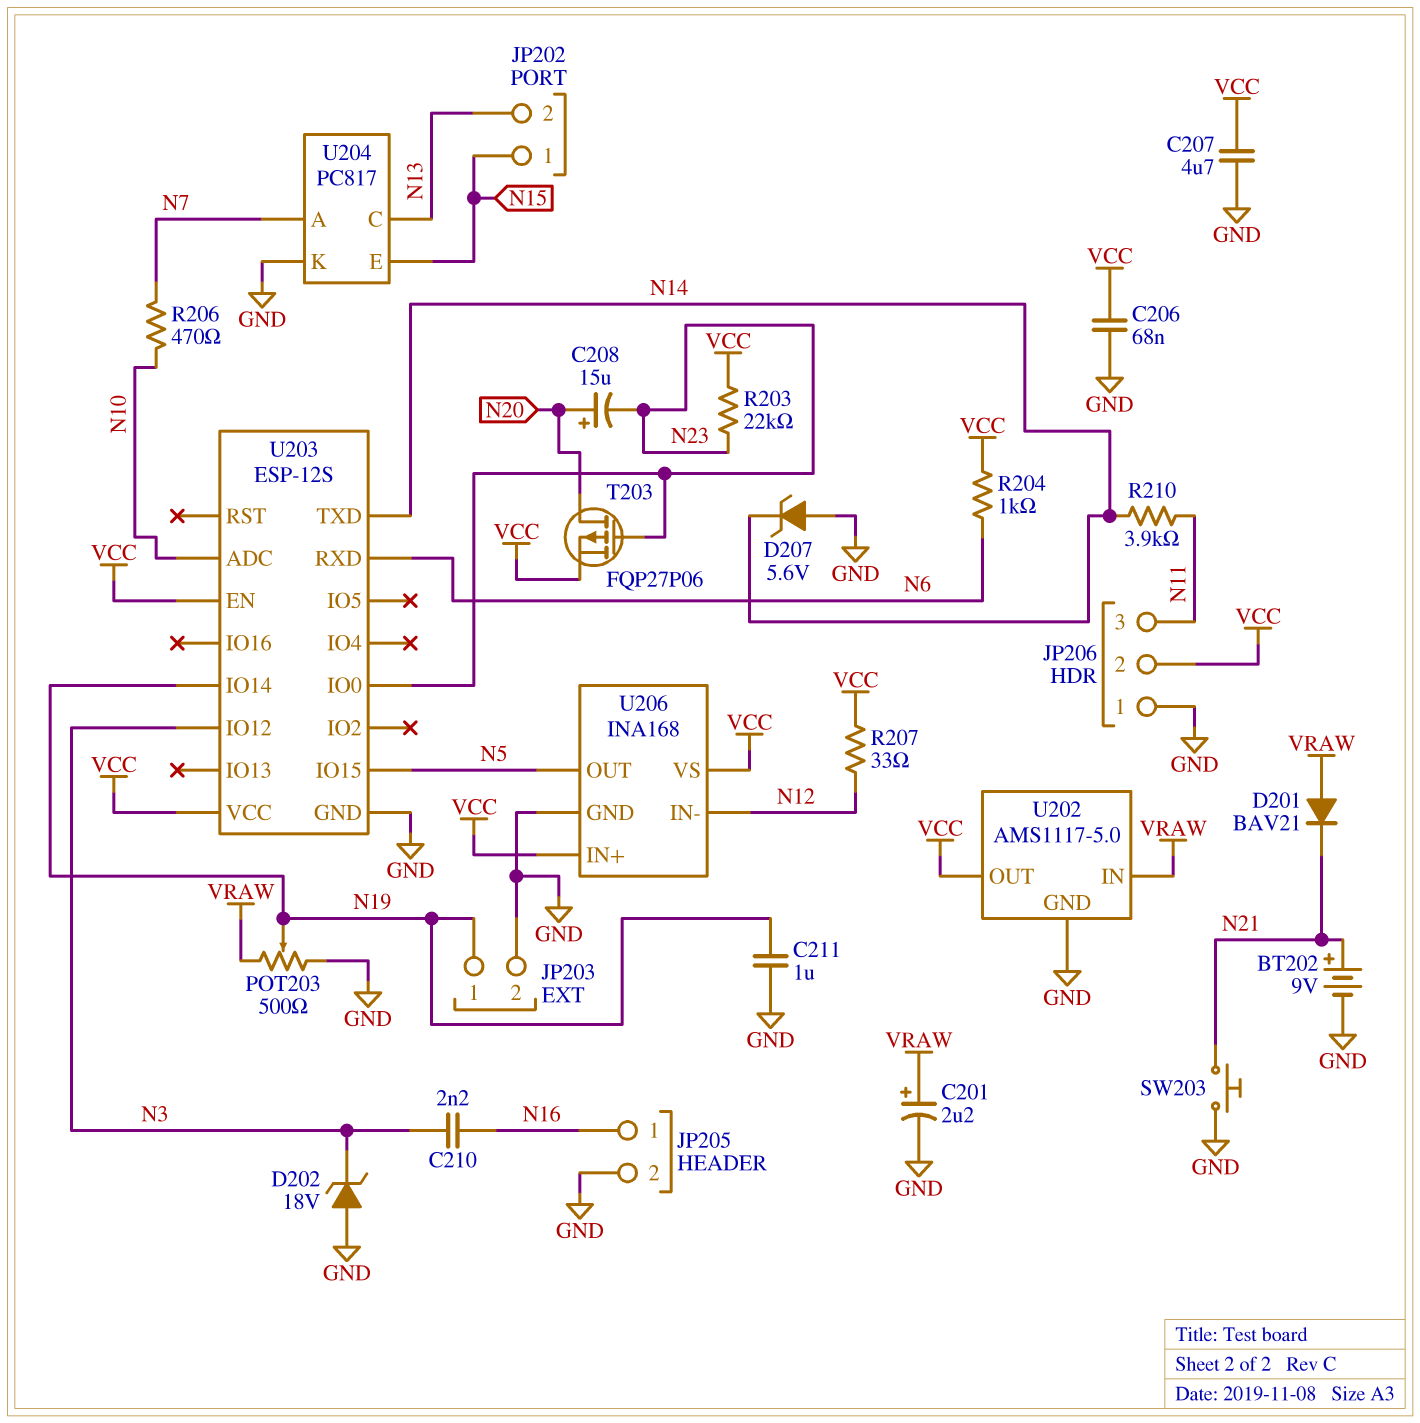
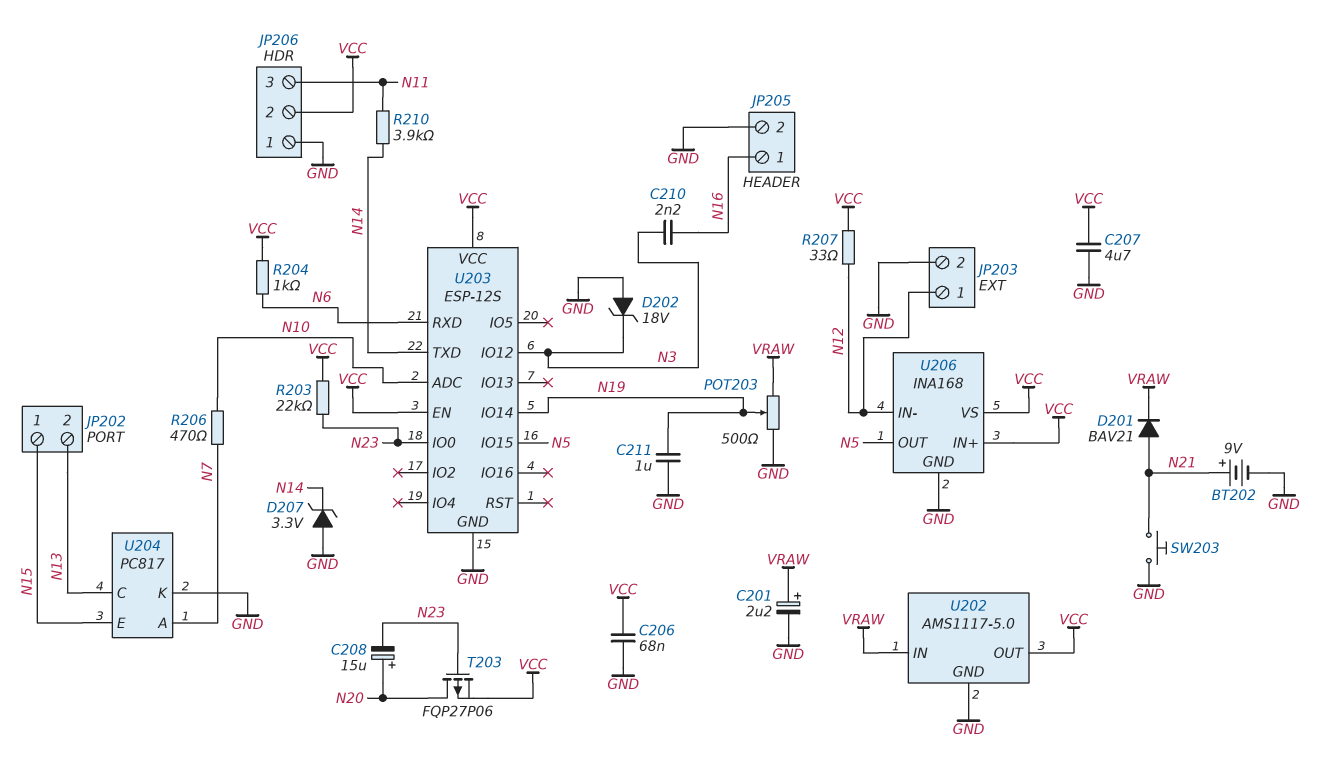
D201: diode BAV21 (A VRAW, K N21) -> diode BAV21 (A N21, K VRAW)
D207: zener 5.6V (A GND, K N14) -> zener 3.3V (A GND, K N14)
JP203 pin 1: N19 -> N12

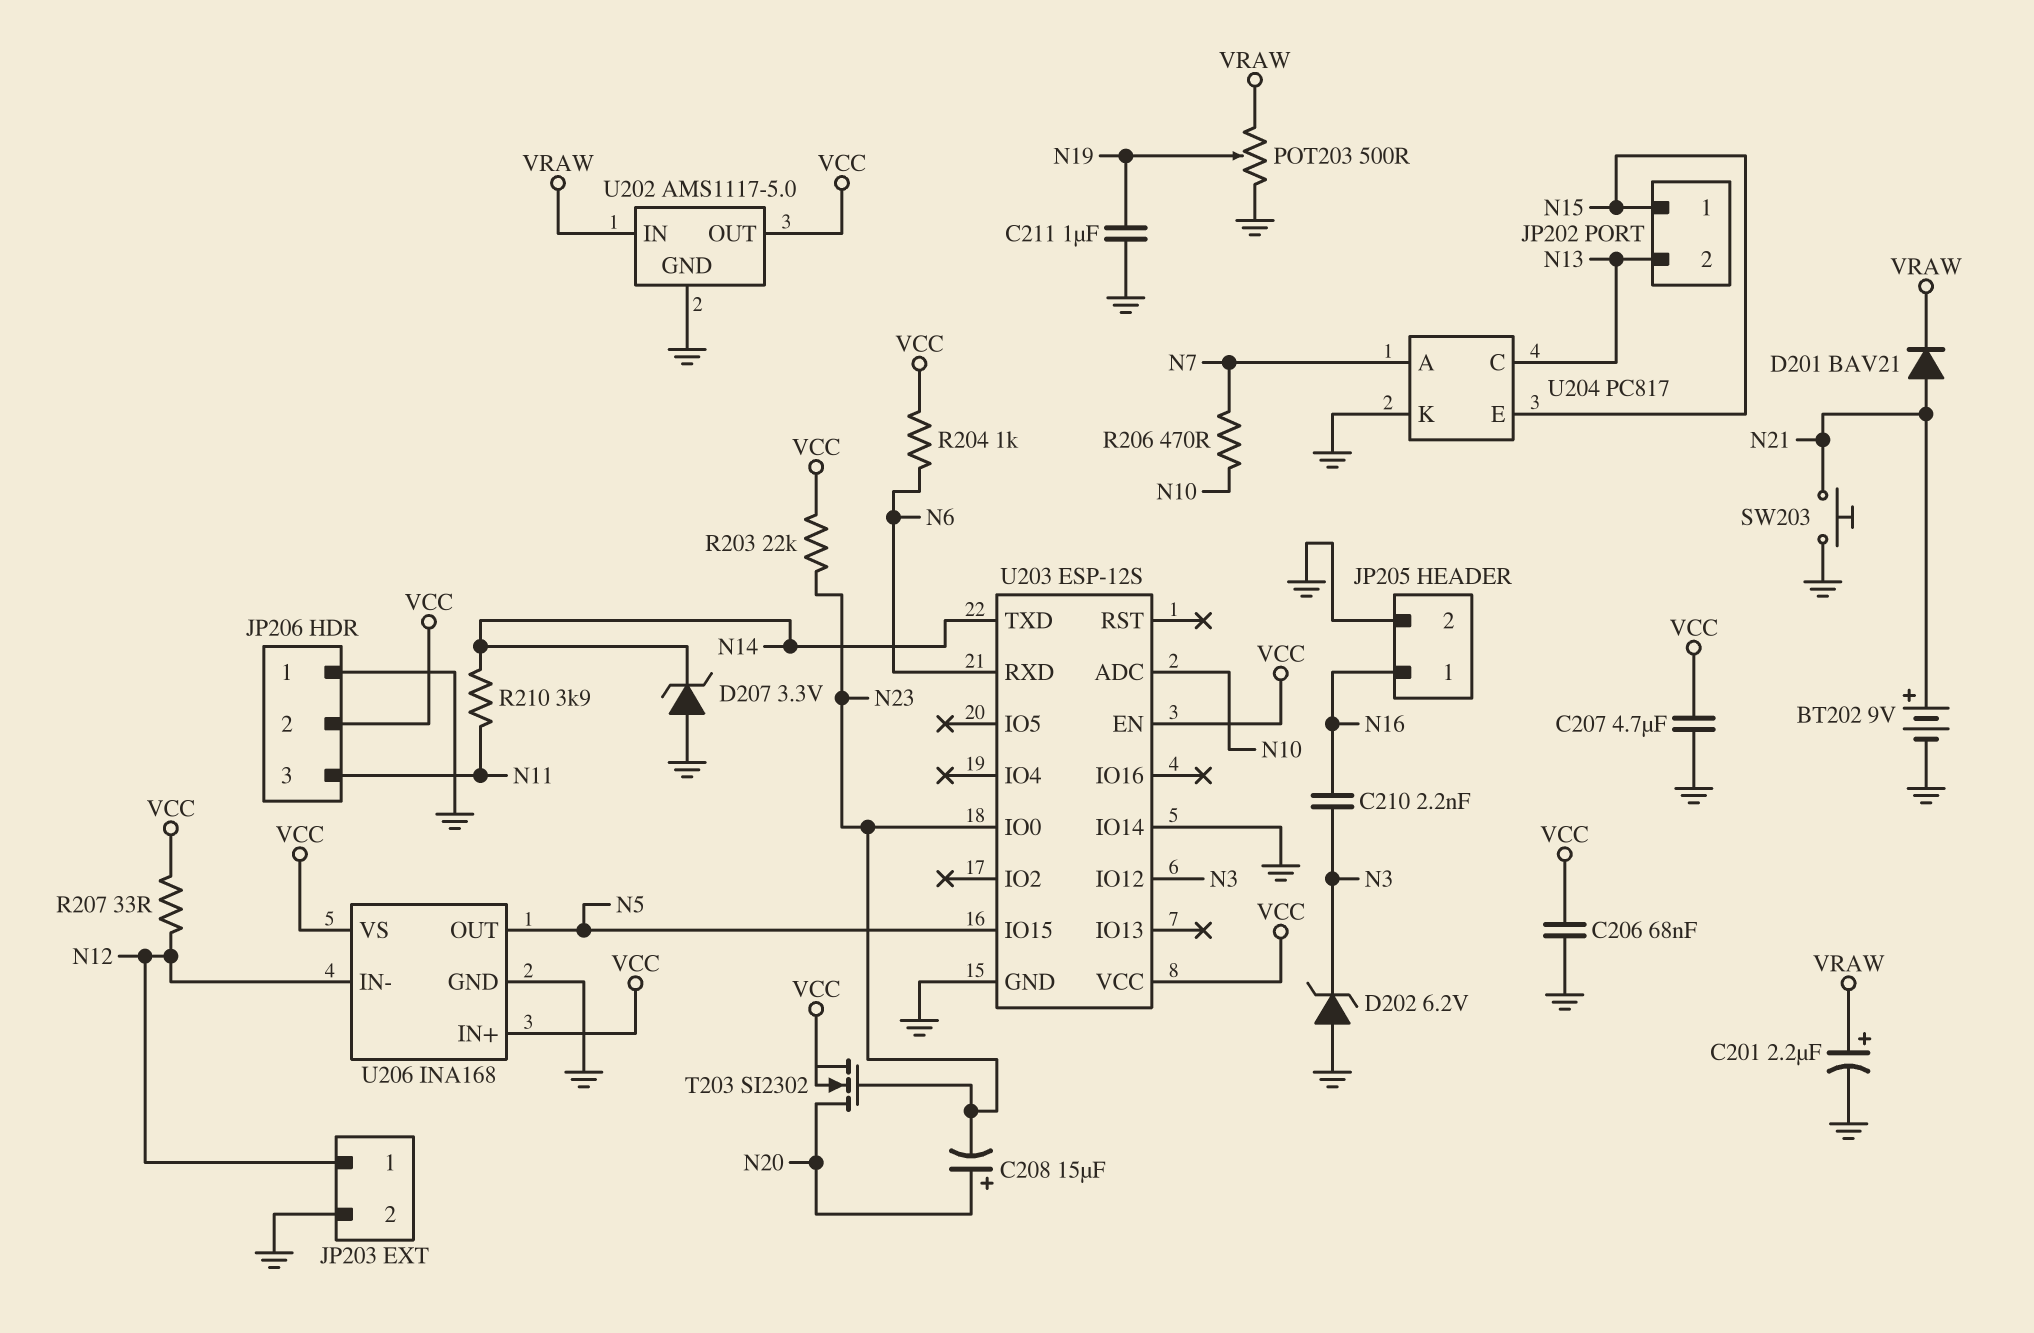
D202: zener 18V (A GND, K N3) -> zener 6.2V (A GND, K N3)
T203: PMOS FQP27P06 (G N23, D N20, S VCC) -> NMOS SI2302 (G N23, D N20, S VCC)
U203 pin IO14: N19 -> GND

